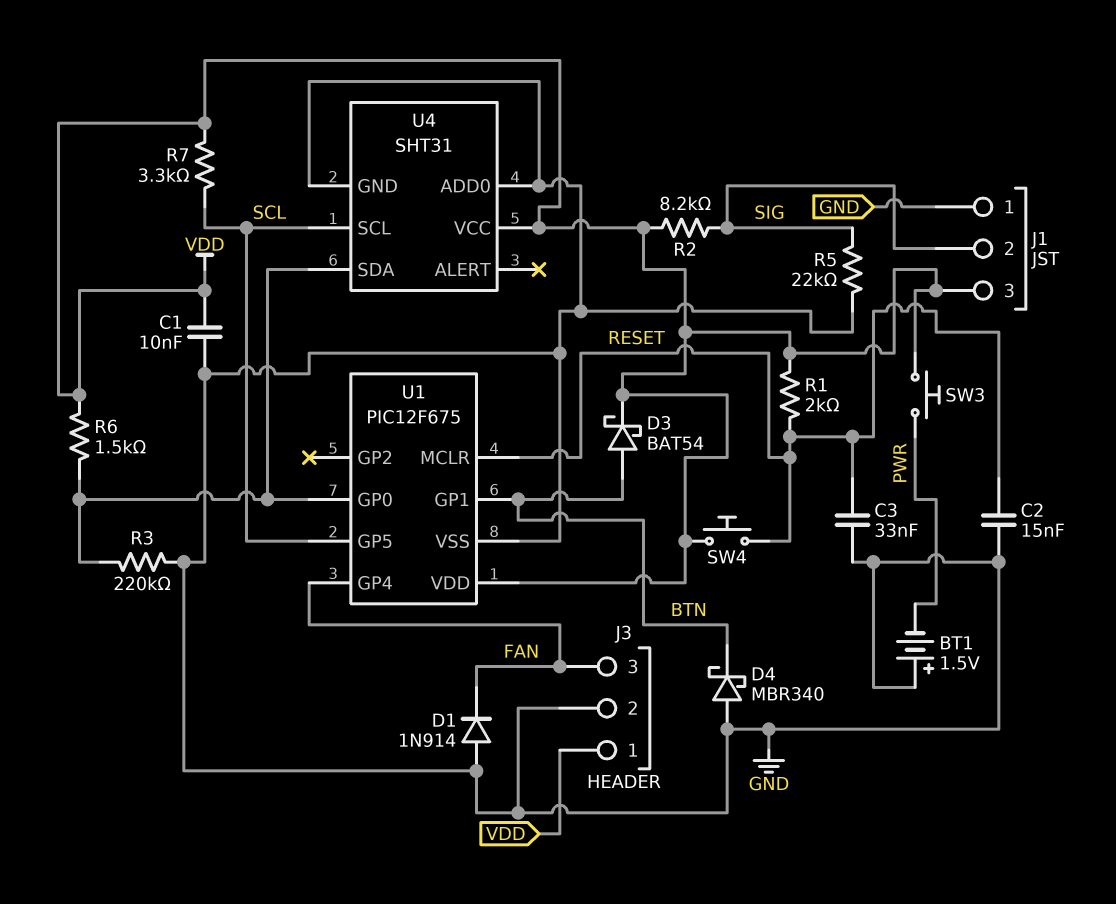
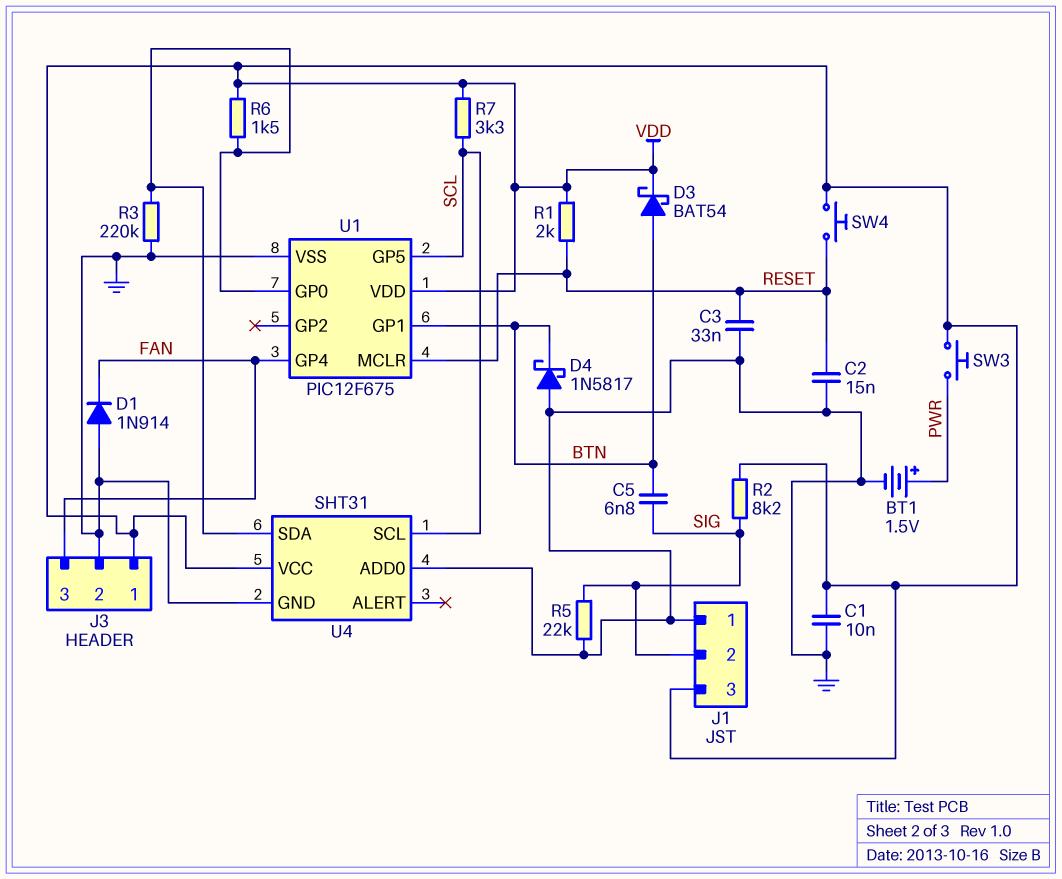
BT1: 1.5V (plus GND, minus PWR) -> 1.5V (plus PWR, minus GND)
C5: none -> 6.8nF (BTN, SIG)
D4: schottky MBR340 (A GND, K BTN) -> schottky 1N5817 (A GND, K BTN)

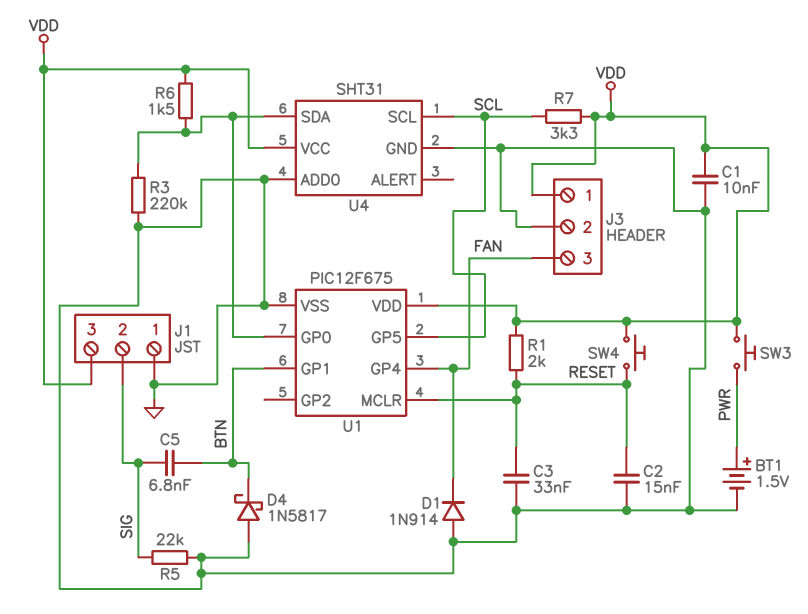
D3: schottky BAT54 (A BTN, K VDD) -> none
R2: 8.2k (SIG, VDD) -> none

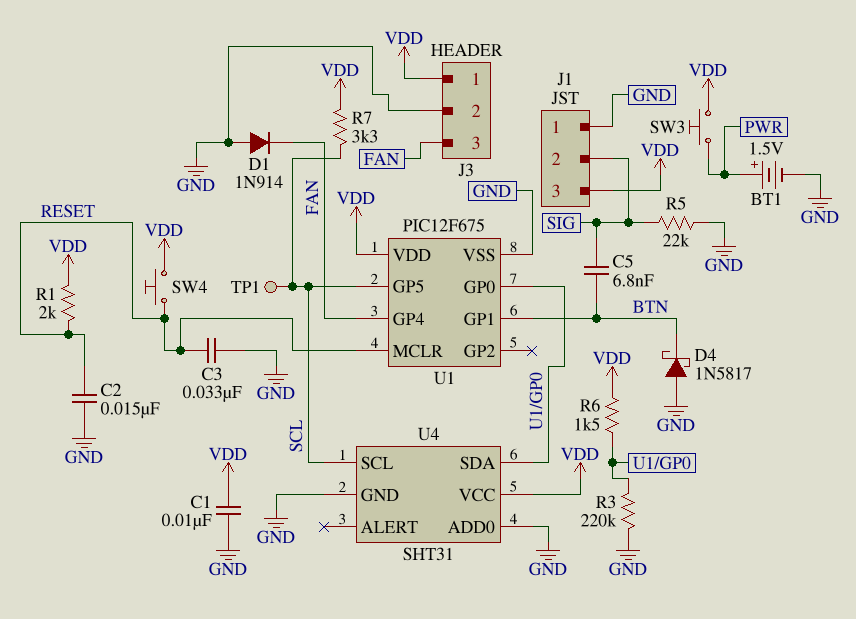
TP1: none -> test point (SCL)

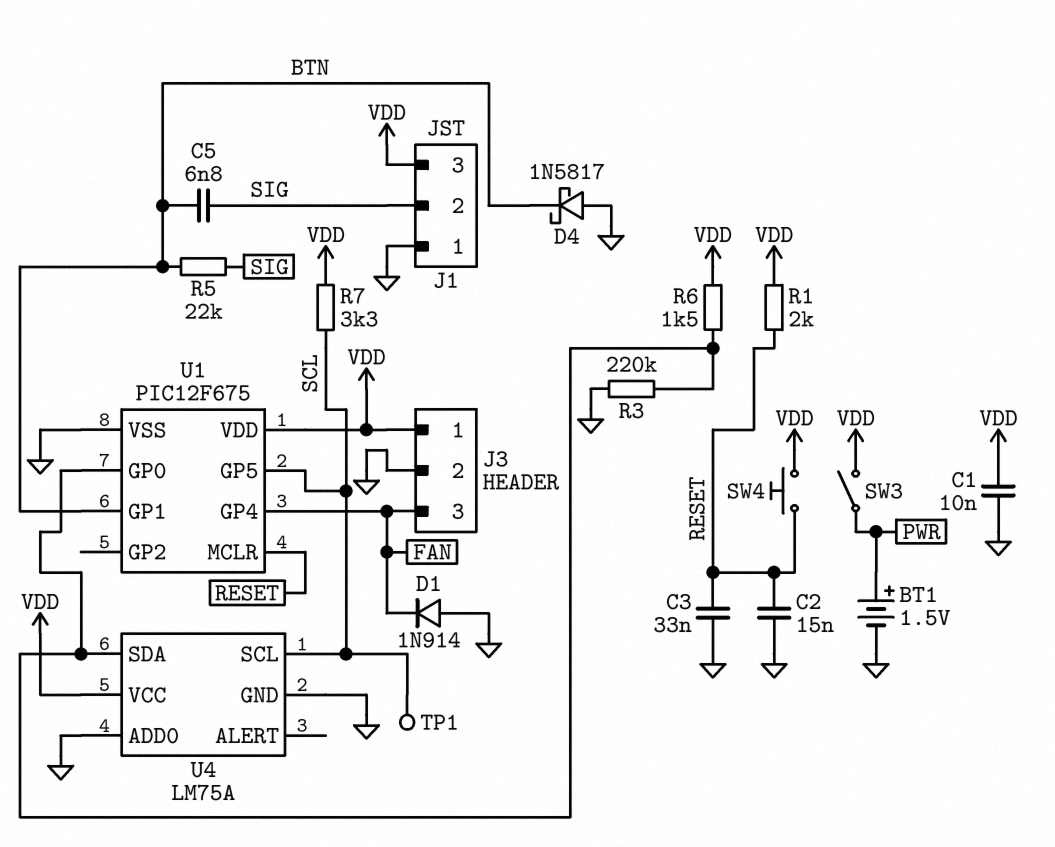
R5: 22k (GND, SIG) -> 22k (BTN, SIG)
SW3: button (PWR, VDD) -> switch (PWR, VDD)
U4: SHT31 -> LM75A

